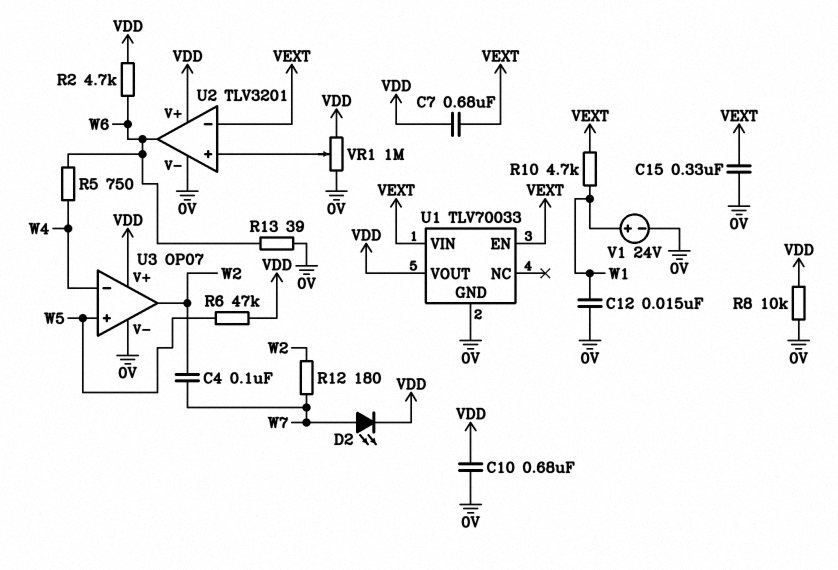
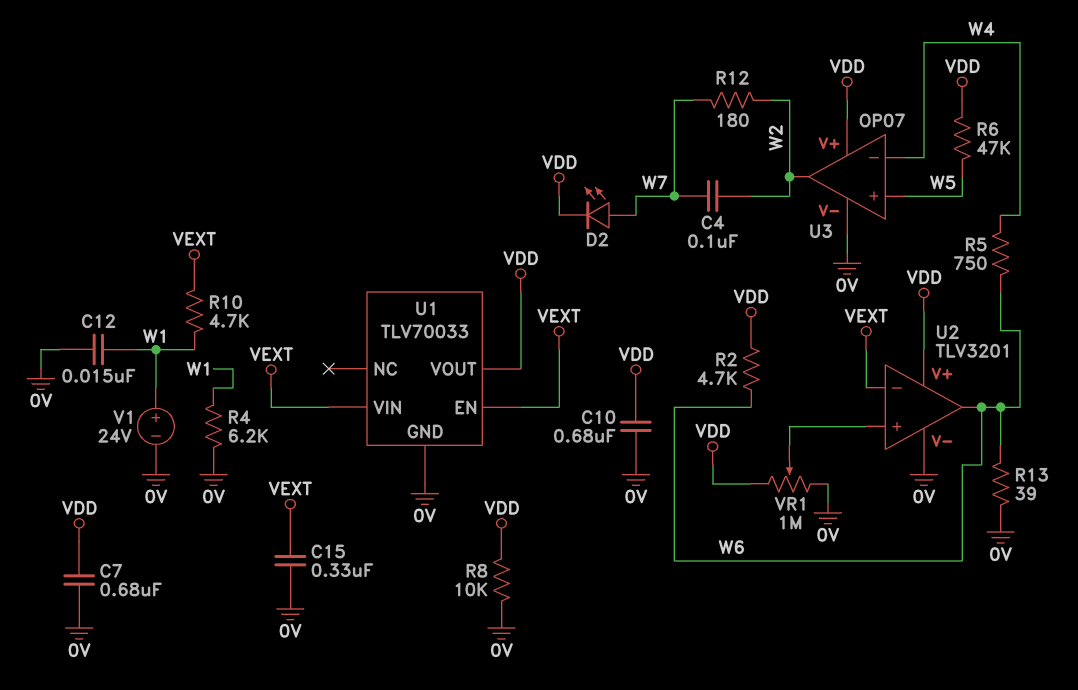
C7: 680nF (VDD, VEXT) -> 680nF (0V, VDD)
R4: none -> 6.2k (0V, W1)

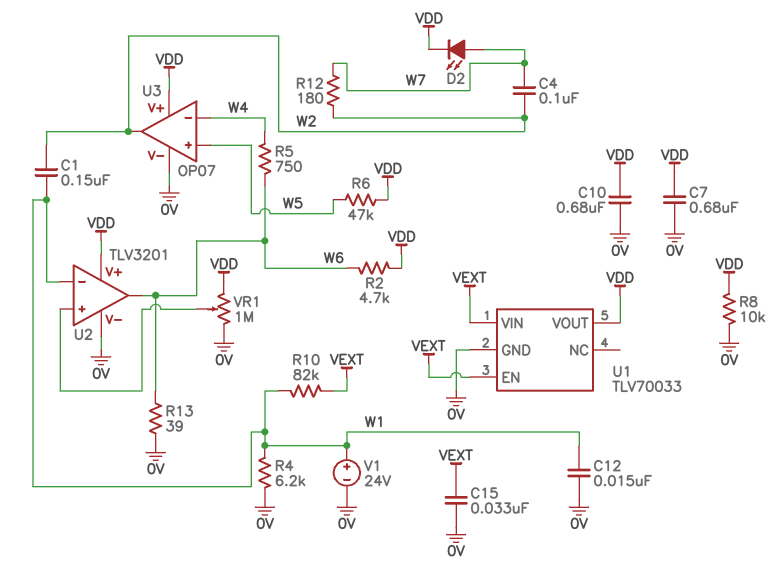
C1: none -> 150nF (W1, W2)
C15: 330nF (0V, VEXT) -> 33nF (0V, VEXT)
R10: 4.7k (VEXT, W1) -> 82k (VEXT, W1)
U2 pin in-: VEXT -> W1

